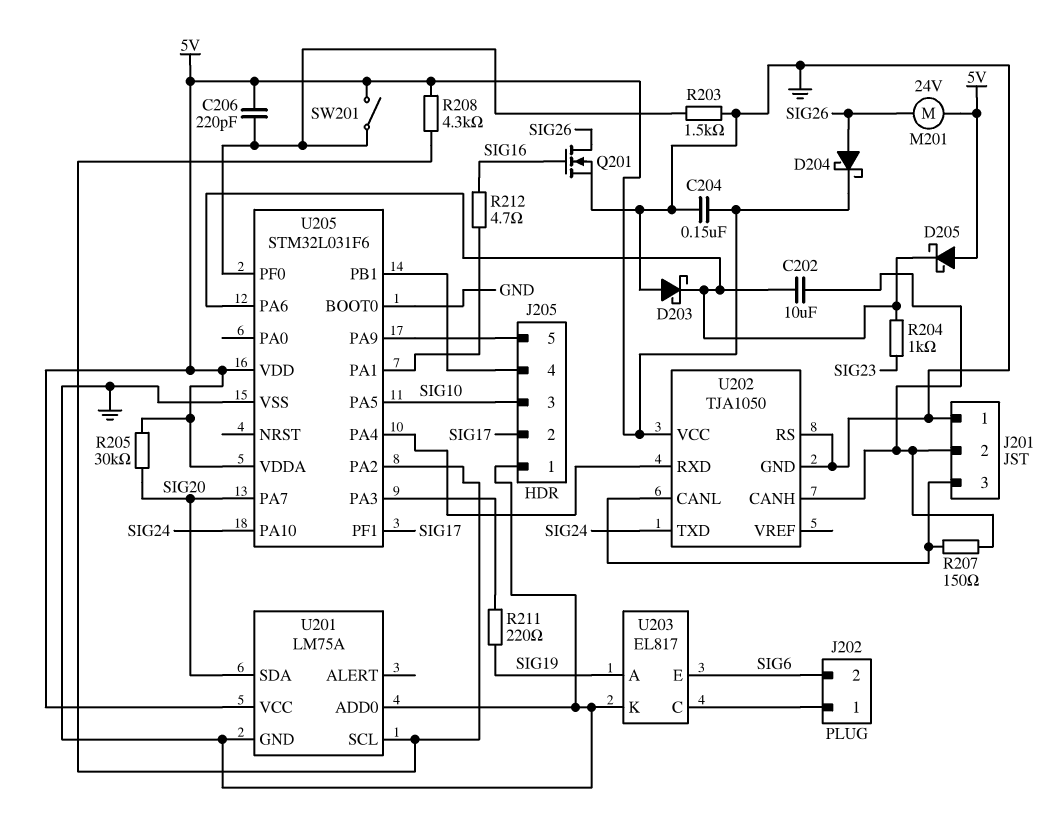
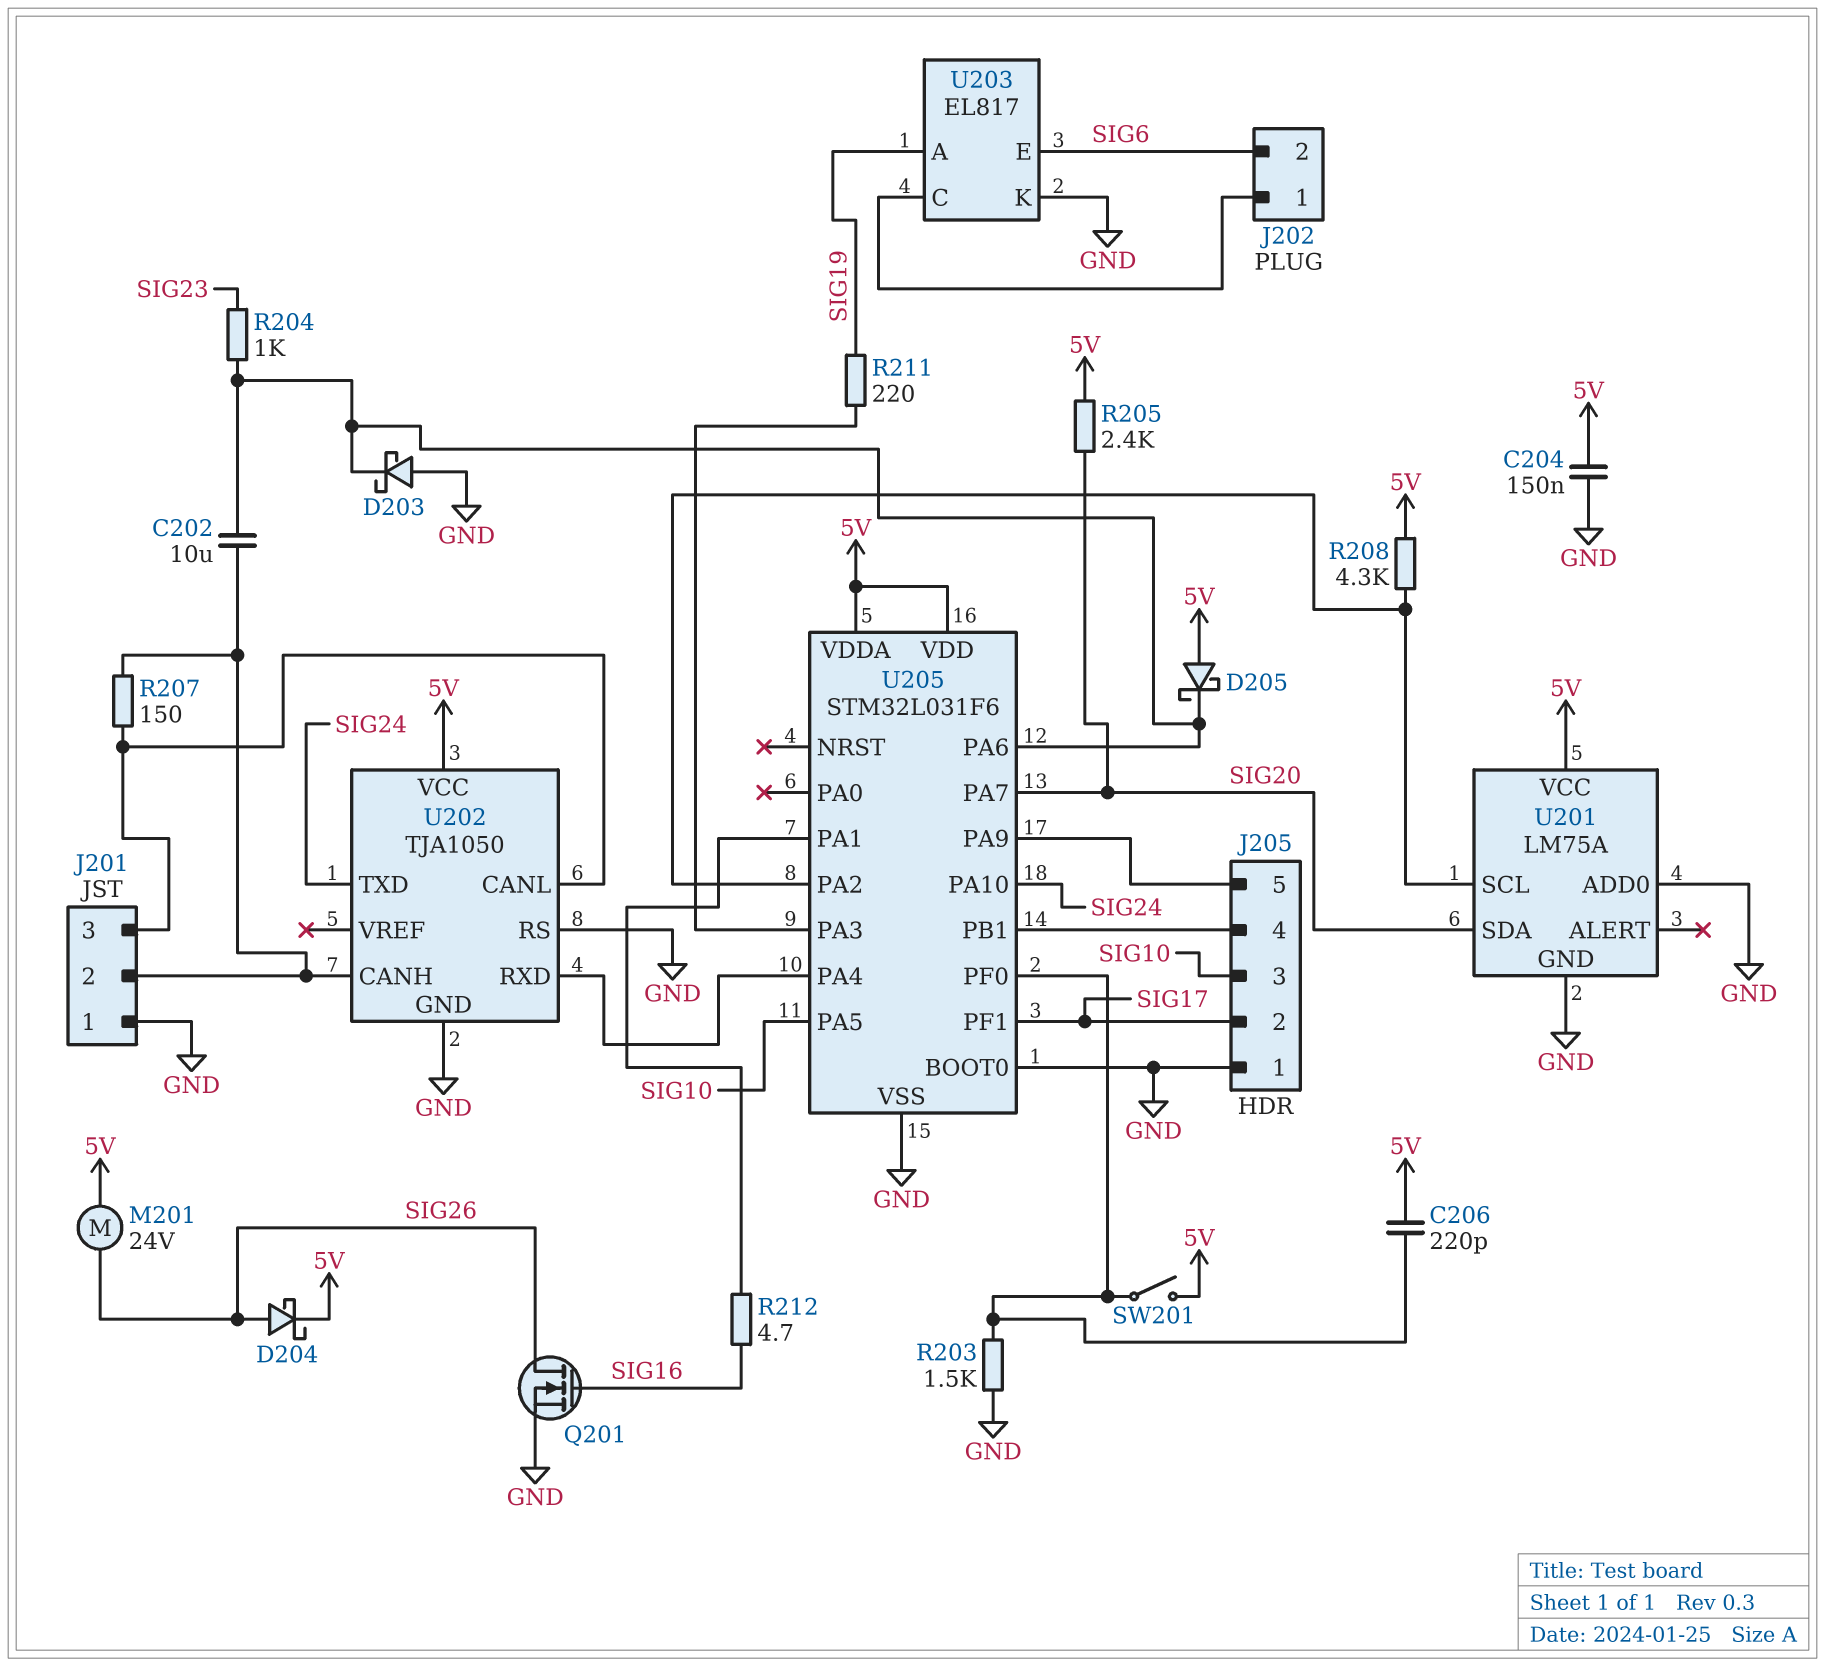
R205: 30k (5V, SIG20) -> 2.4k (5V, SIG20)

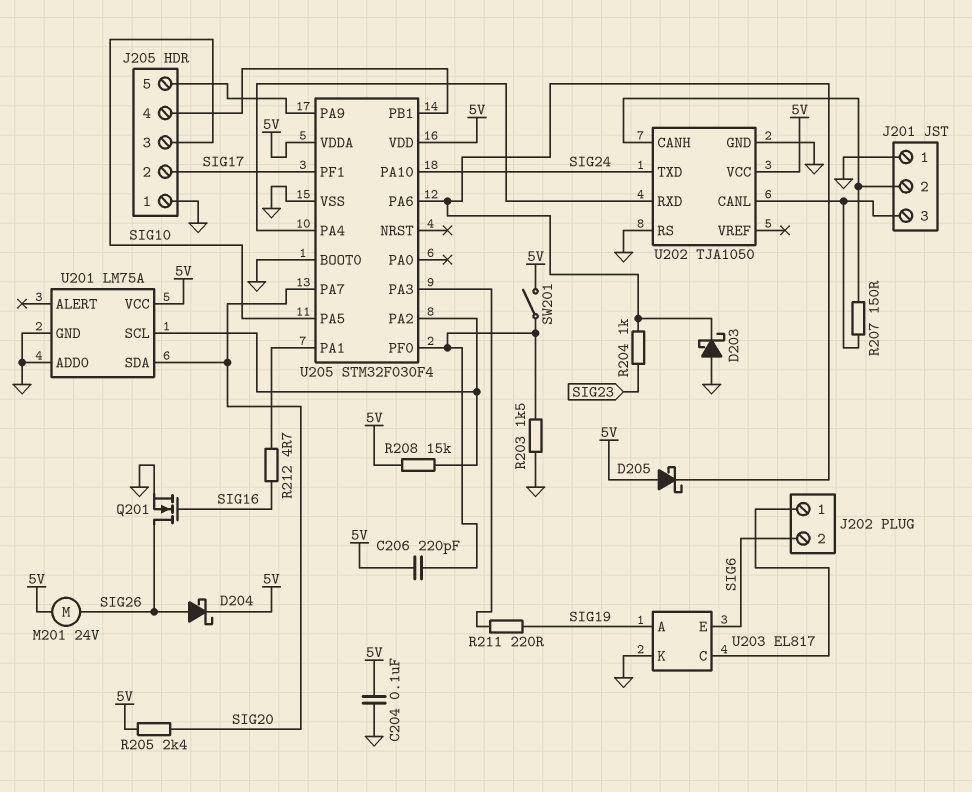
C202: 10uF (J201/2, U205/PA6) -> none
C204: 150nF (5V, GND) -> 100nF (5V, GND)
R208: 4.3k (5V, U201/SCL) -> 15k (5V, U201/SCL)
U205: STM32L031F6 -> STM32F030F4

